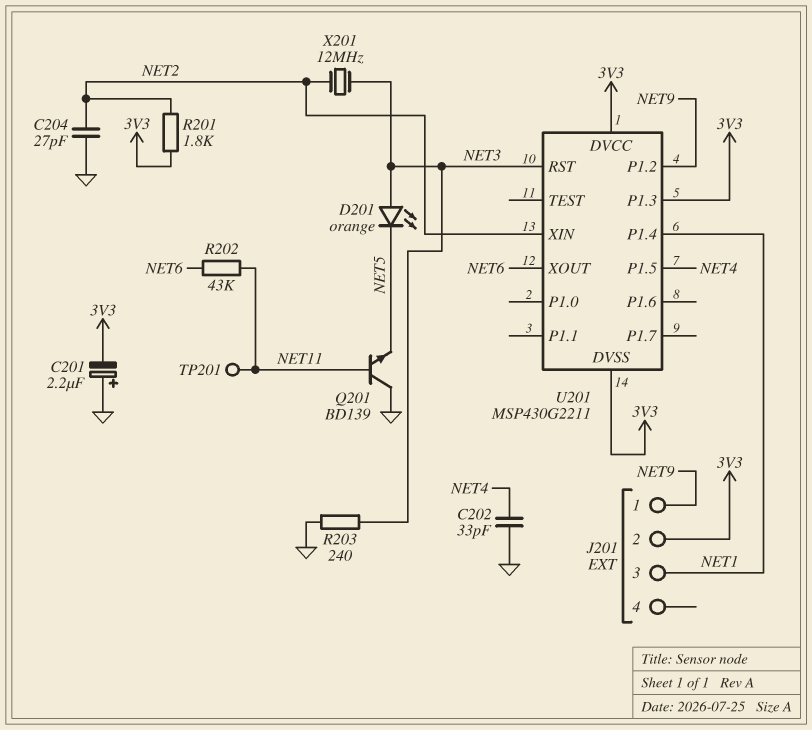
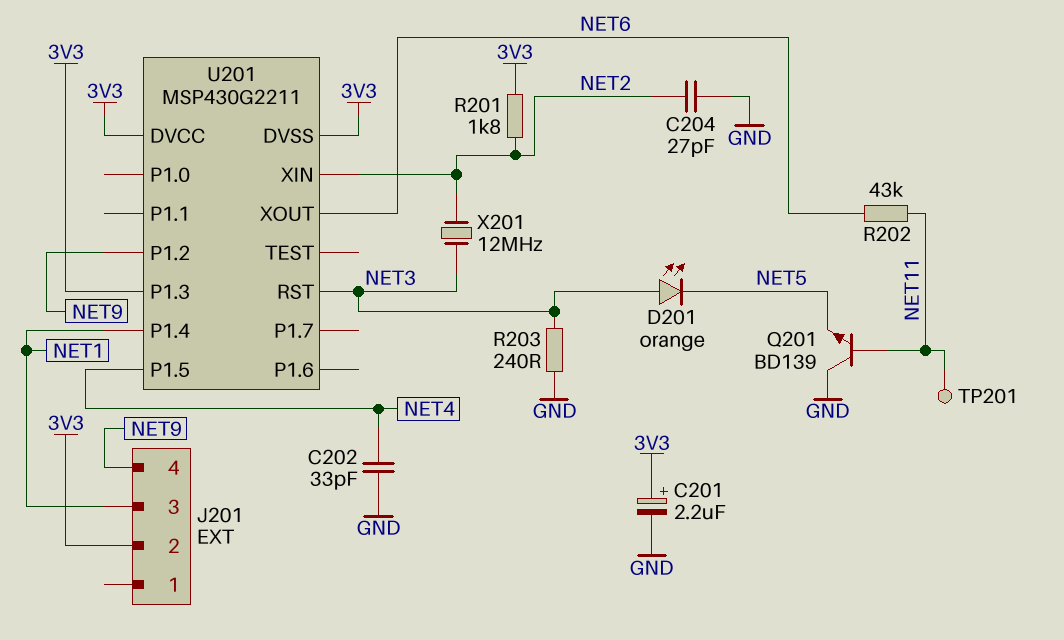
C201: 2.2uF (plus GND, minus 3V3) -> 2.2uF (plus 3V3, minus GND)
J201 pin 1: NET9 -> none
J201 pin 4: none -> NET9

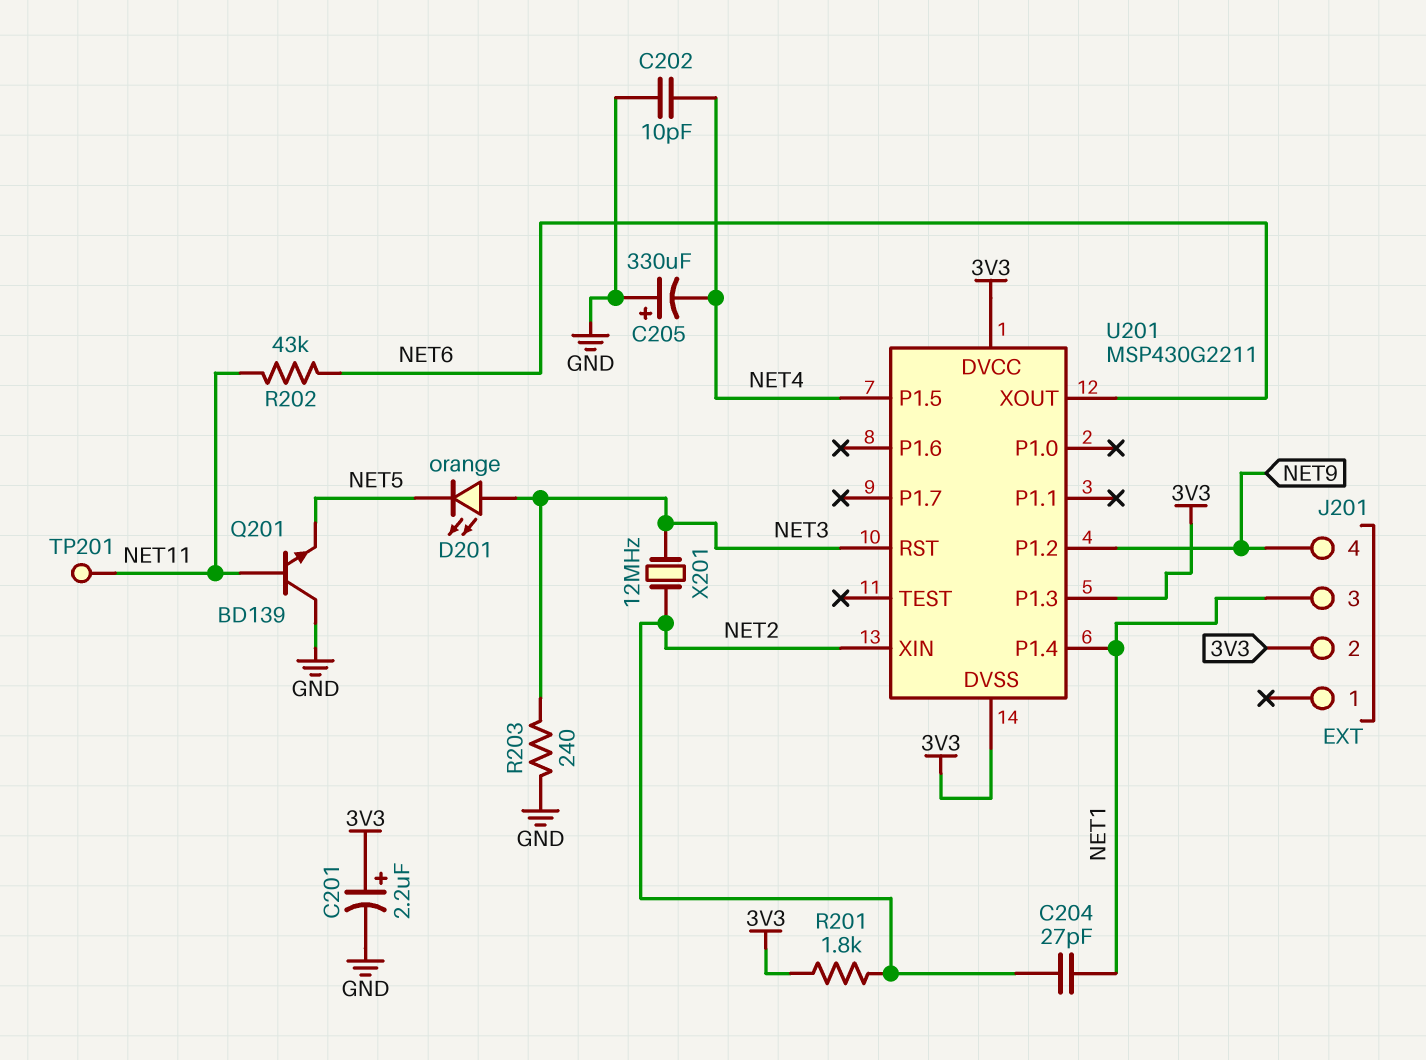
C202: 33pF (GND, NET4) -> 10pF (GND, NET4)
C204: 27pF (GND, NET2) -> 27pF (NET1, NET2)
C205: none -> 330uF (plus GND, minus NET4)

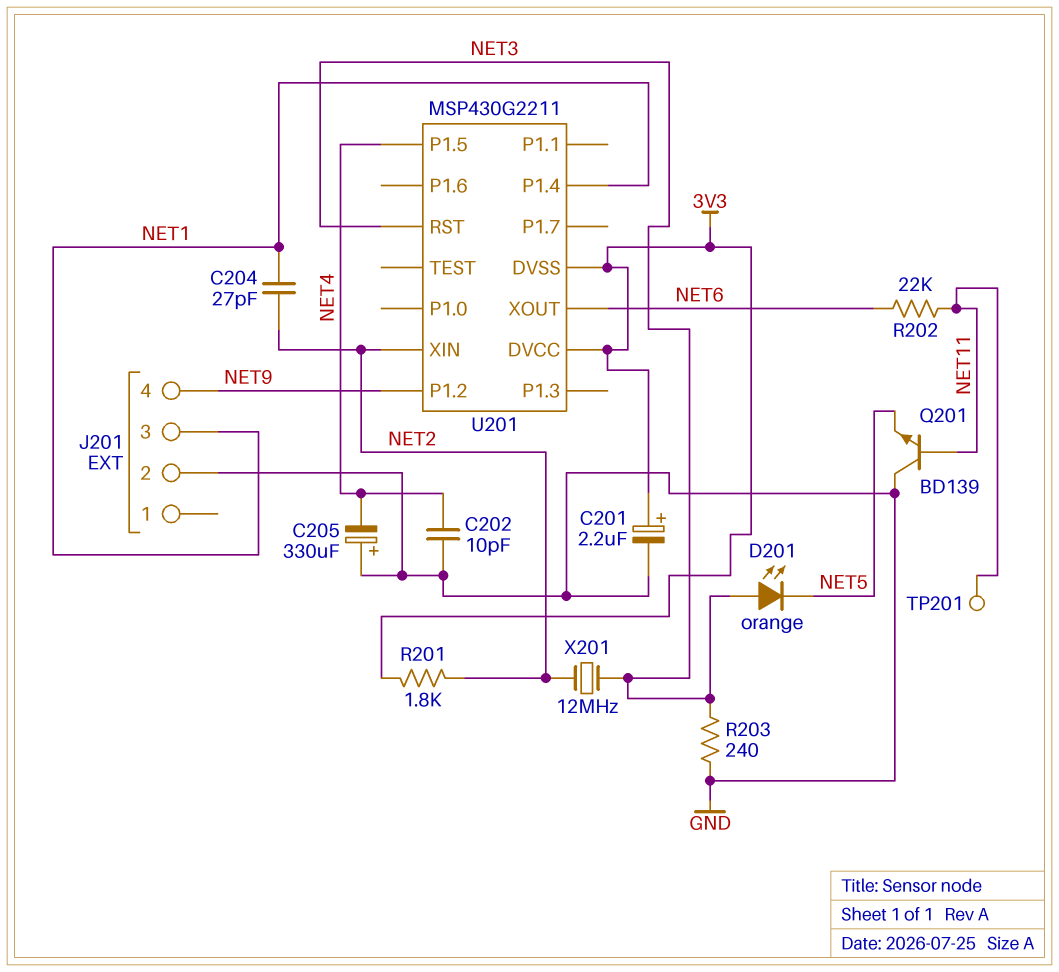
J201 pin 2: 3V3 -> GND
R202: 43k (NET6, NET11) -> 22k (NET6, NET11)
U201 pin P1.3: 3V3 -> none

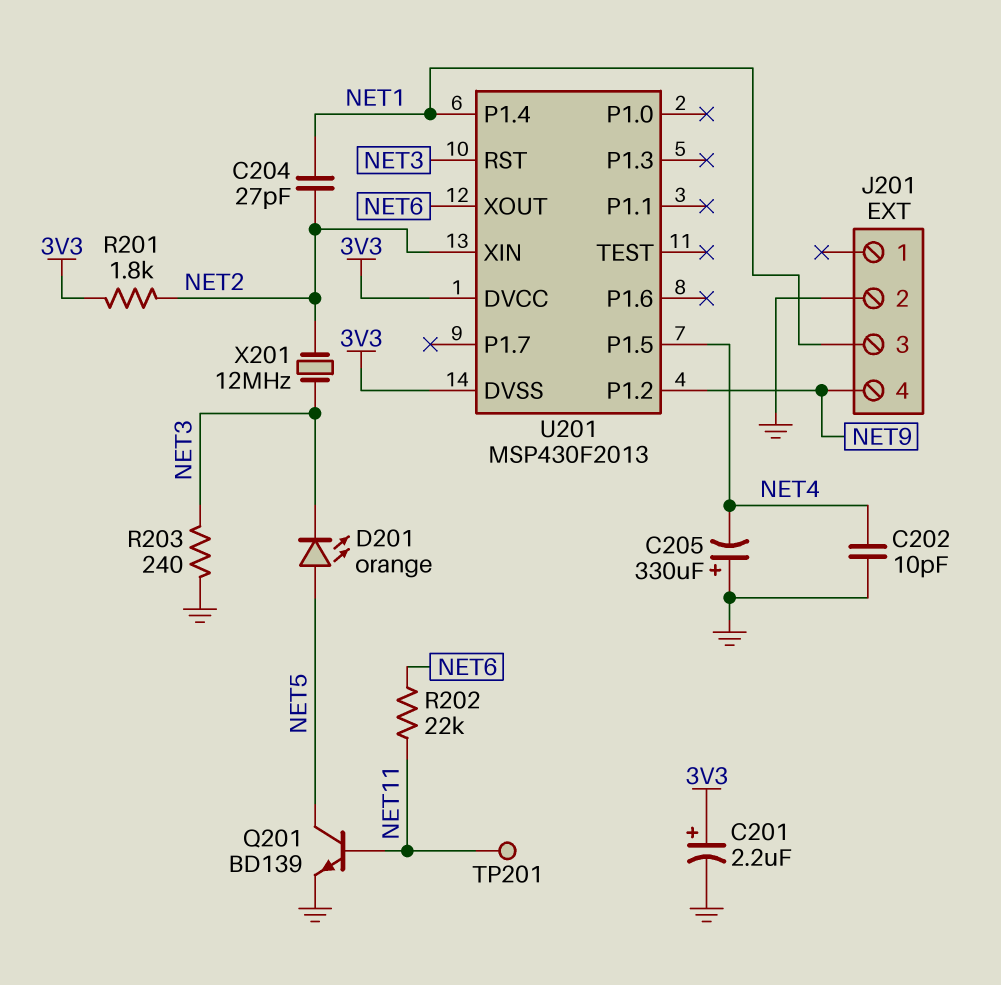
D201: LED orange (A NET3, K NET5) -> LED orange (A NET5, K NET3)
Q201: NPN BD139 (B NET11, C GND, E NET5) -> NPN BD139 (B NET11, C NET5, E GND)
U201: MSP430G2211 -> MSP430F2013

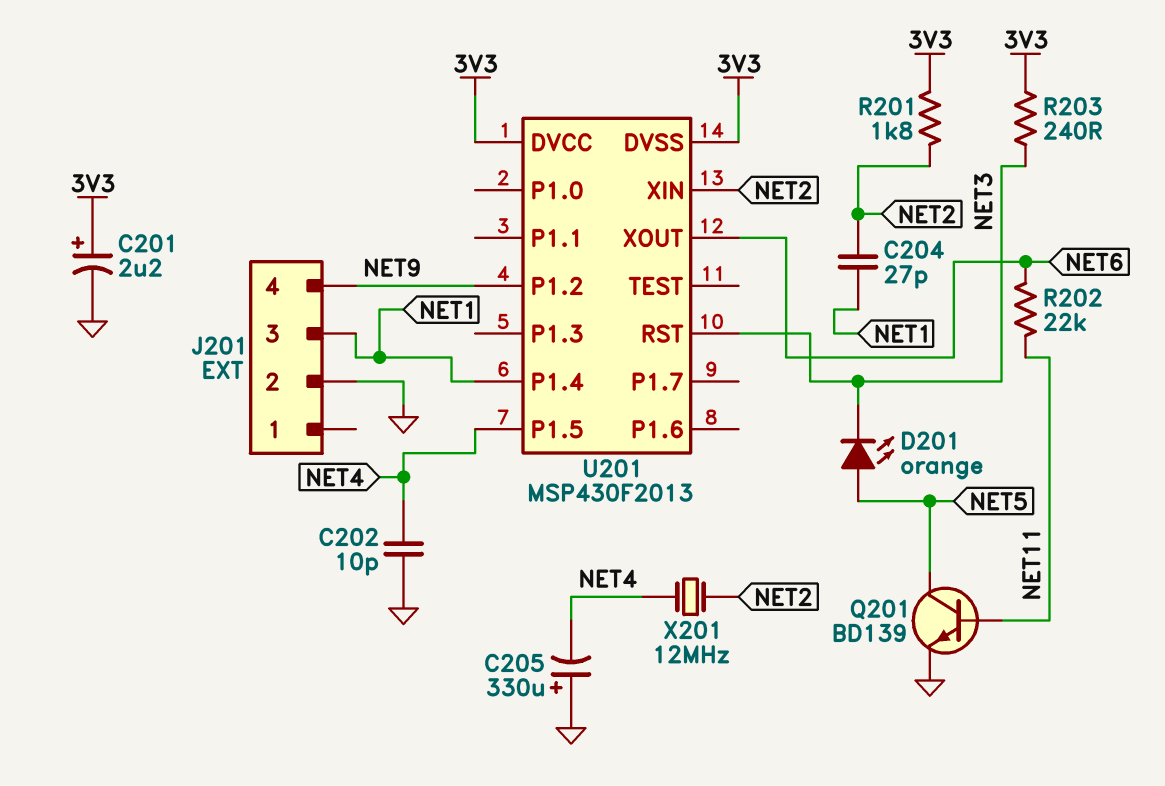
R203: 240 (GND, NET3) -> 240 (3V3, NET3)
TP201: test point (NET11) -> none
X201: 12MHz (NET2, NET3) -> 12MHz (NET2, NET4)

